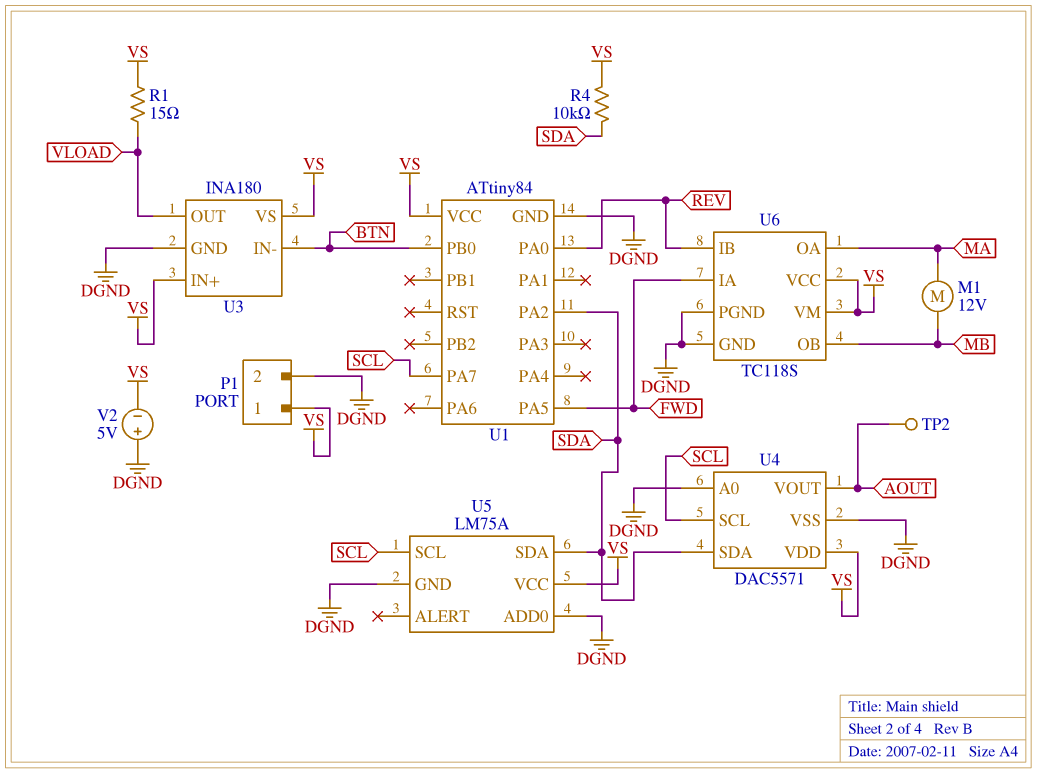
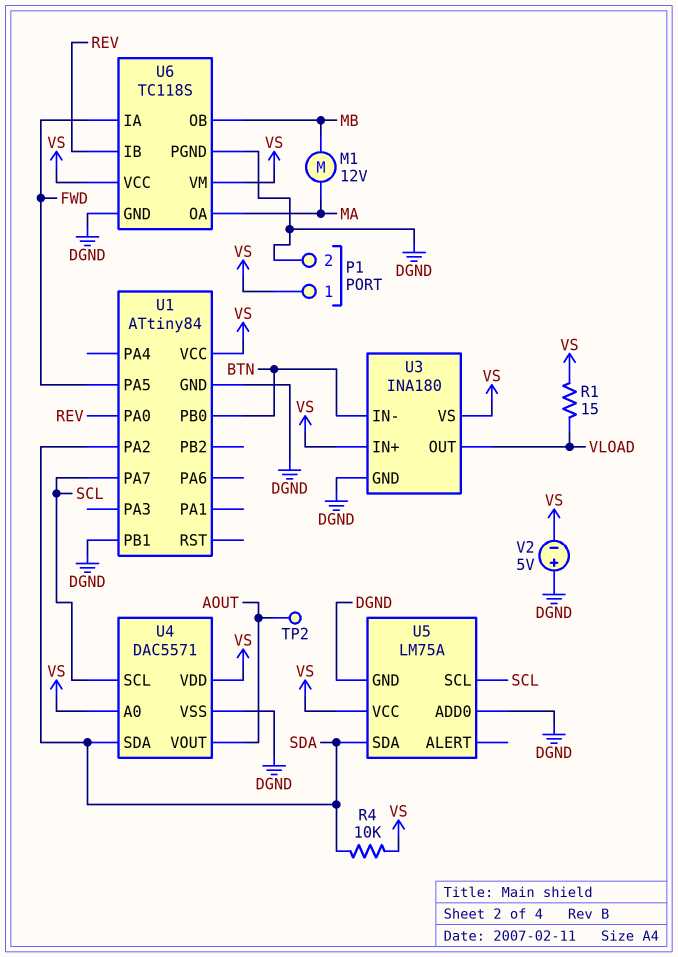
U1 pin PB1: none -> DGND
U4 pin A0: DGND -> VS

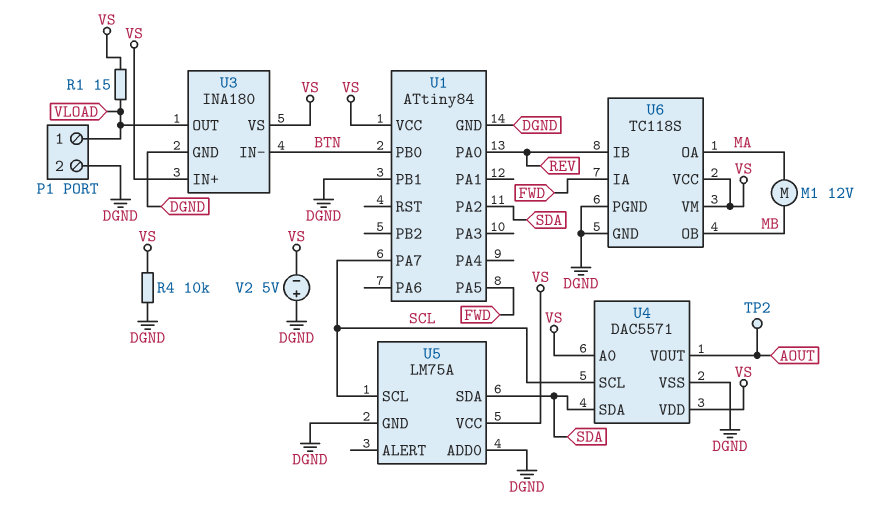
P1 pin 1: VS -> VLOAD
R4: 10k (SDA, VS) -> 10k (DGND, VS)

